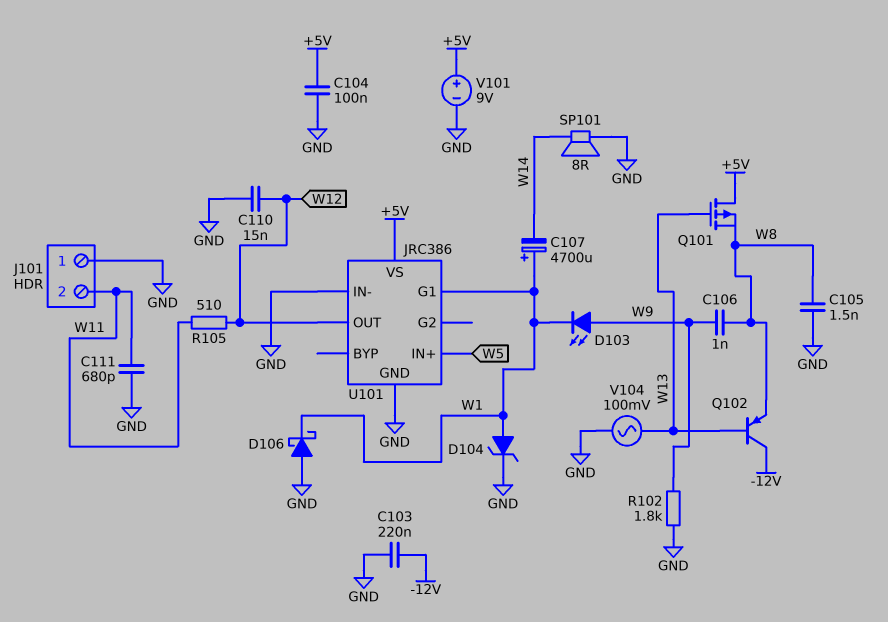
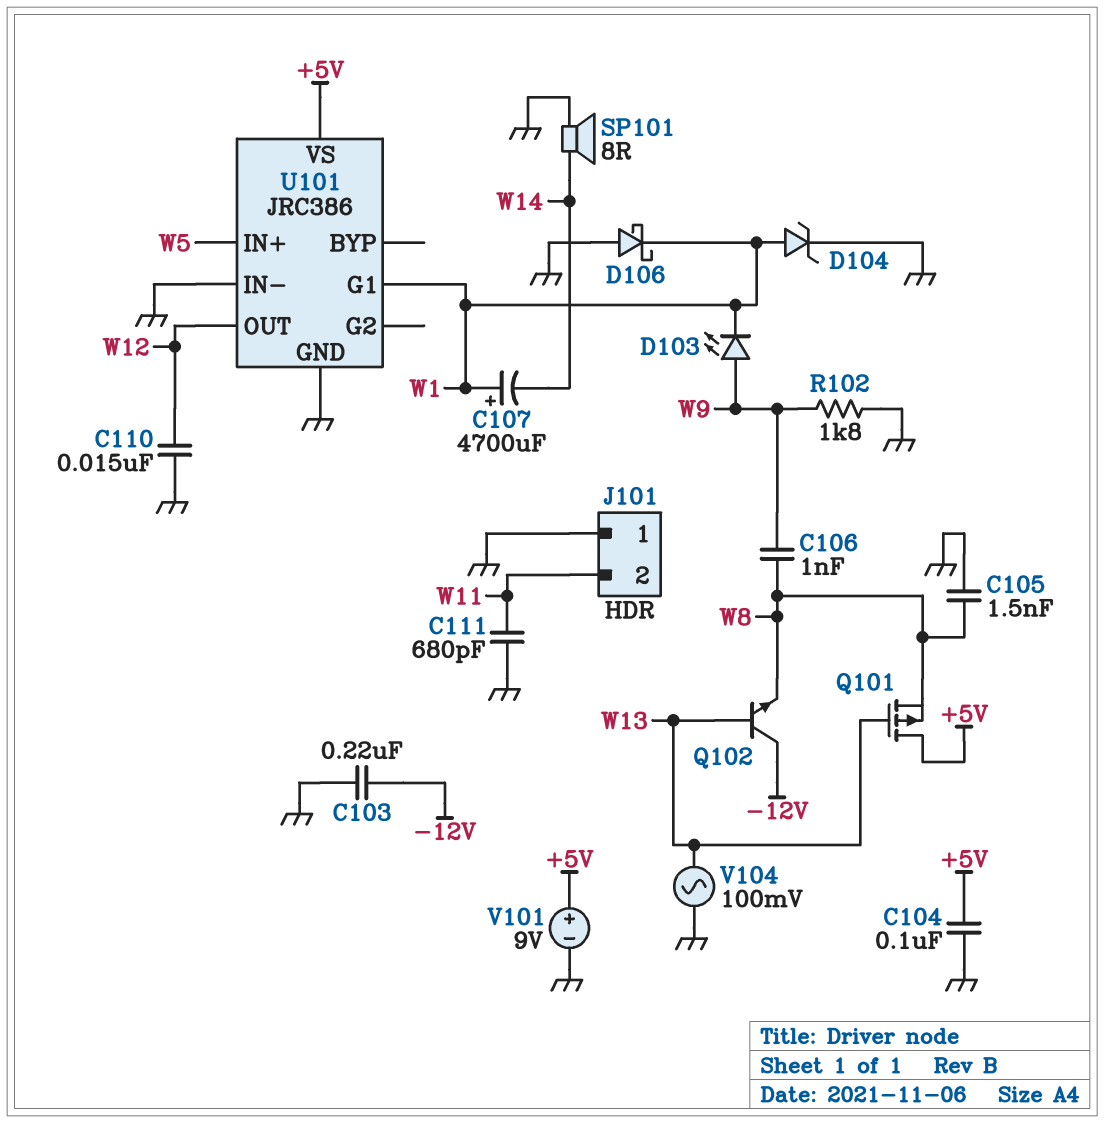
Q102: PNP (B W13, C -12V, E W8) -> NPN (B W13, C -12V, E W8)
R105: 510 (W11, W12) -> none

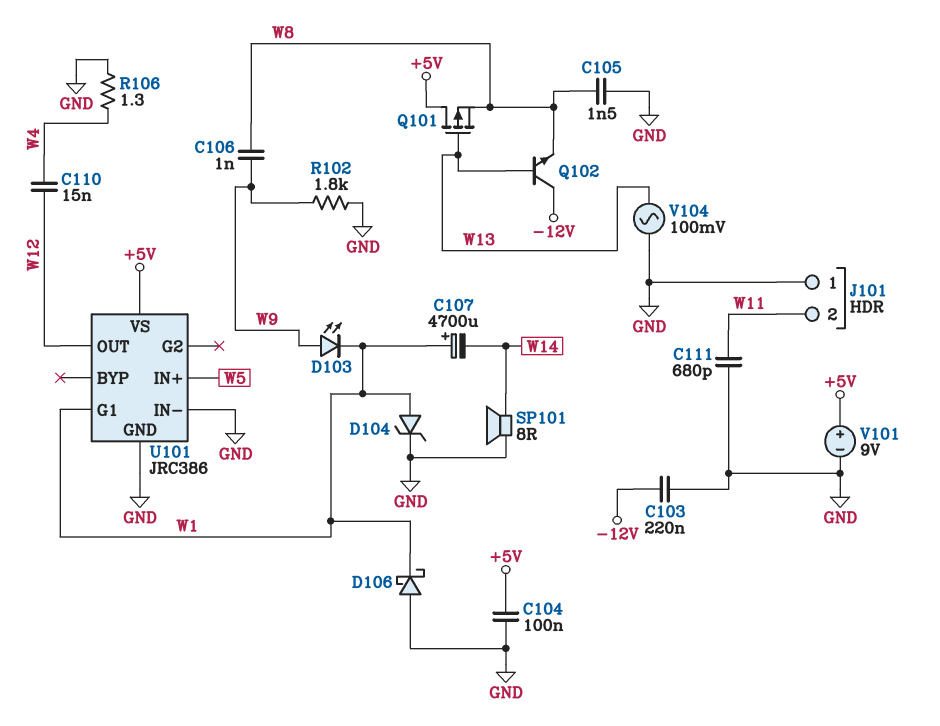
C110: 15nF (GND, W12) -> 15nF (W4, W12)
R106: none -> 1.3 (GND, W4)

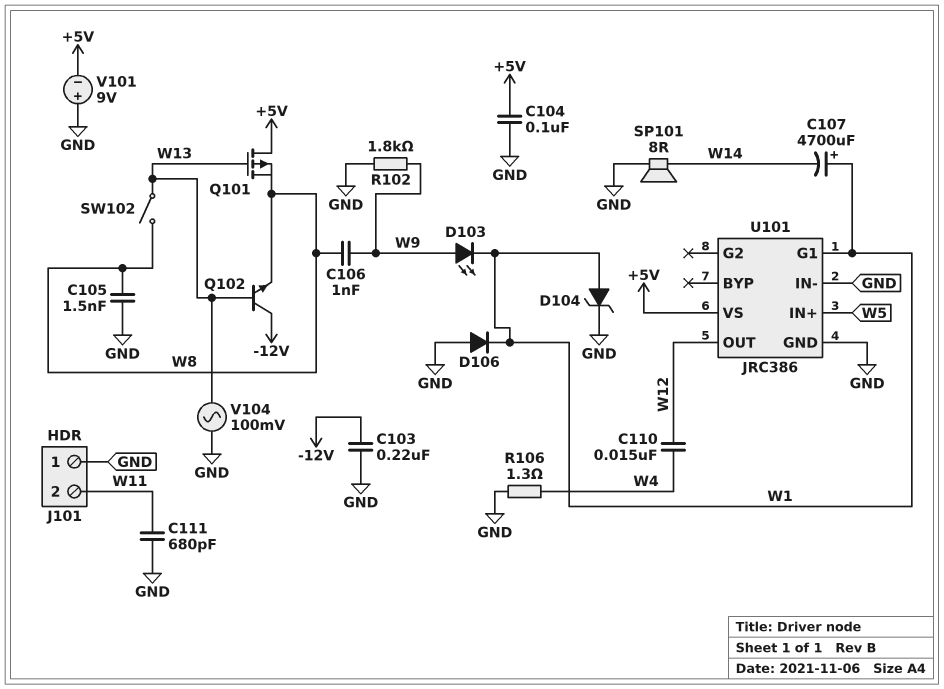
D106: schottky (A GND, K W1) -> diode (A GND, K W1)
SW102: none -> switch (W8, W13)
V101: 9V (plus +5V, minus GND) -> 9V (plus GND, minus +5V)

